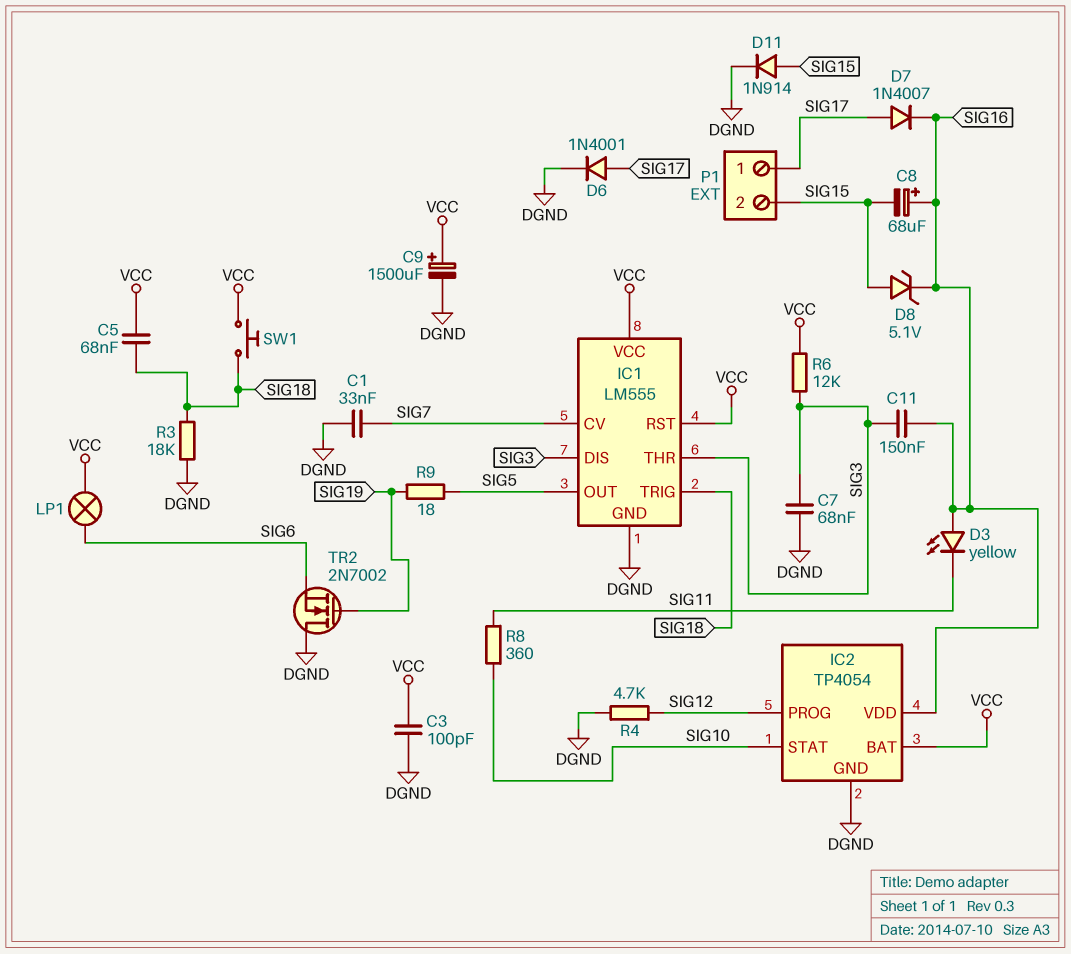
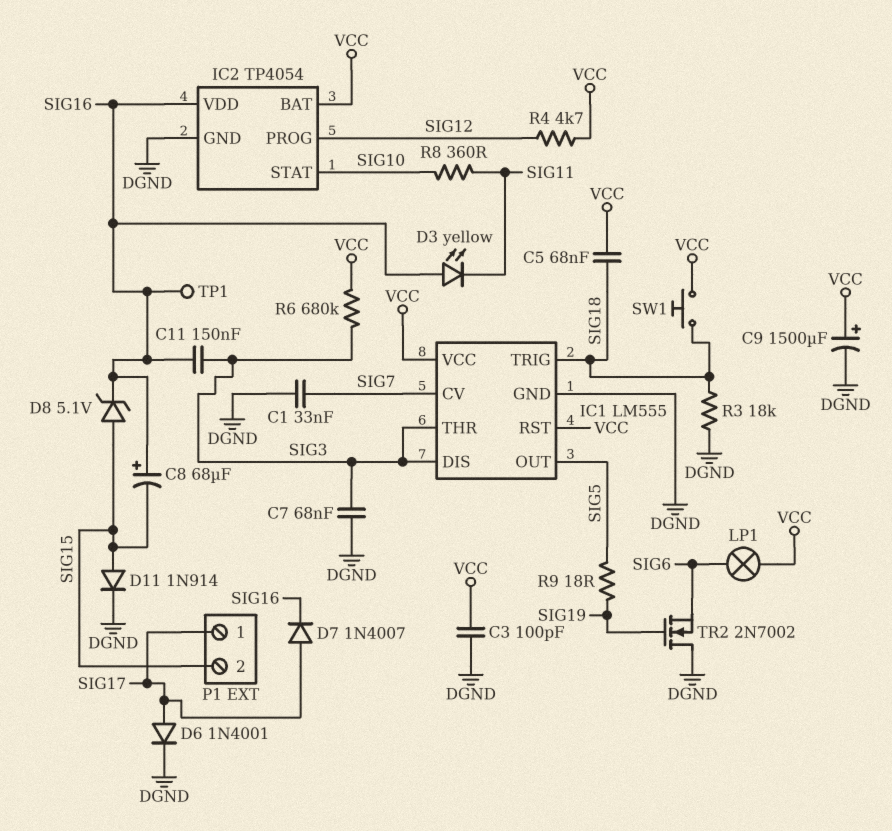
R4: 4.7k (DGND, SIG12) -> 4.7k (SIG12, VCC)
R6: 12k (SIG3, VCC) -> 680k (SIG3, VCC)
TP1: none -> test point (SIG16)

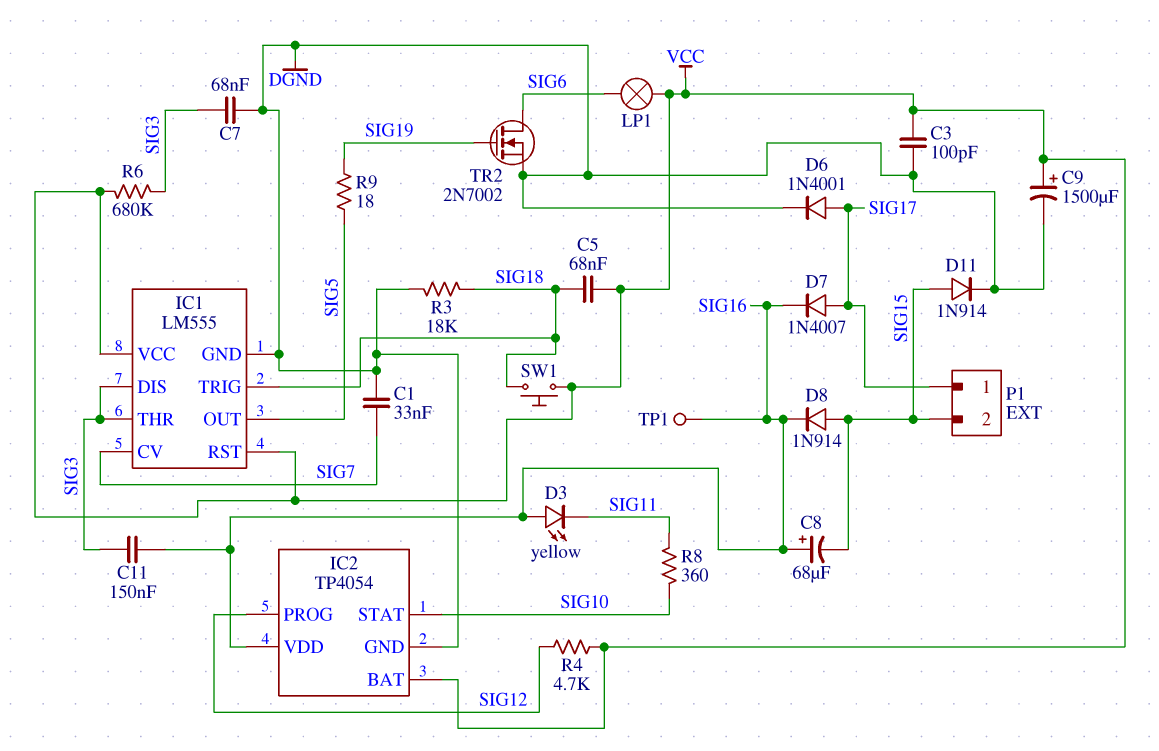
D8: zener 5.1V (A SIG15, K SIG16) -> diode 1N914 (A SIG15, K SIG16)
TR2: NMOS 2N7002 (G SIG19, D DGND, S SIG6) -> NMOS 2N7002 (G SIG19, D SIG6, S DGND)

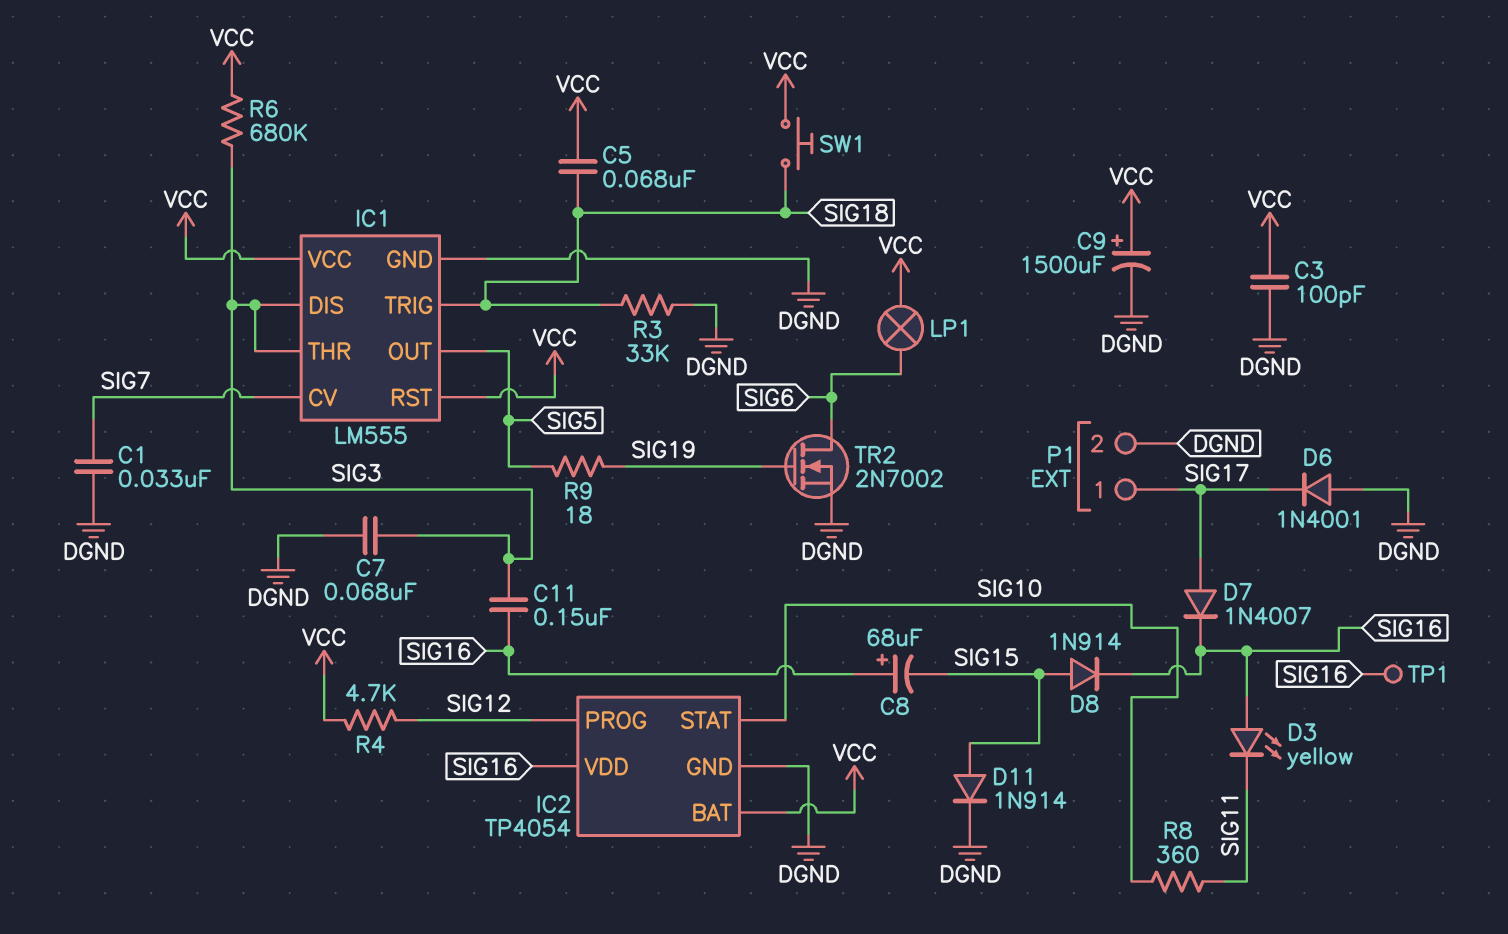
D6: diode 1N4001 (A SIG17, K DGND) -> diode 1N4001 (A DGND, K SIG17)
P1 pin 2: SIG15 -> DGND
R3: 18k (DGND, SIG18) -> 33k (DGND, SIG18)

